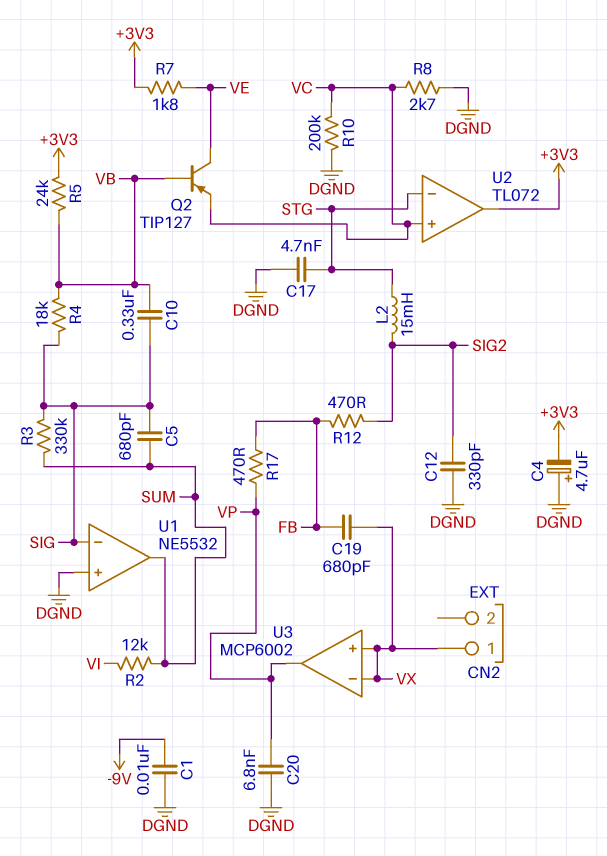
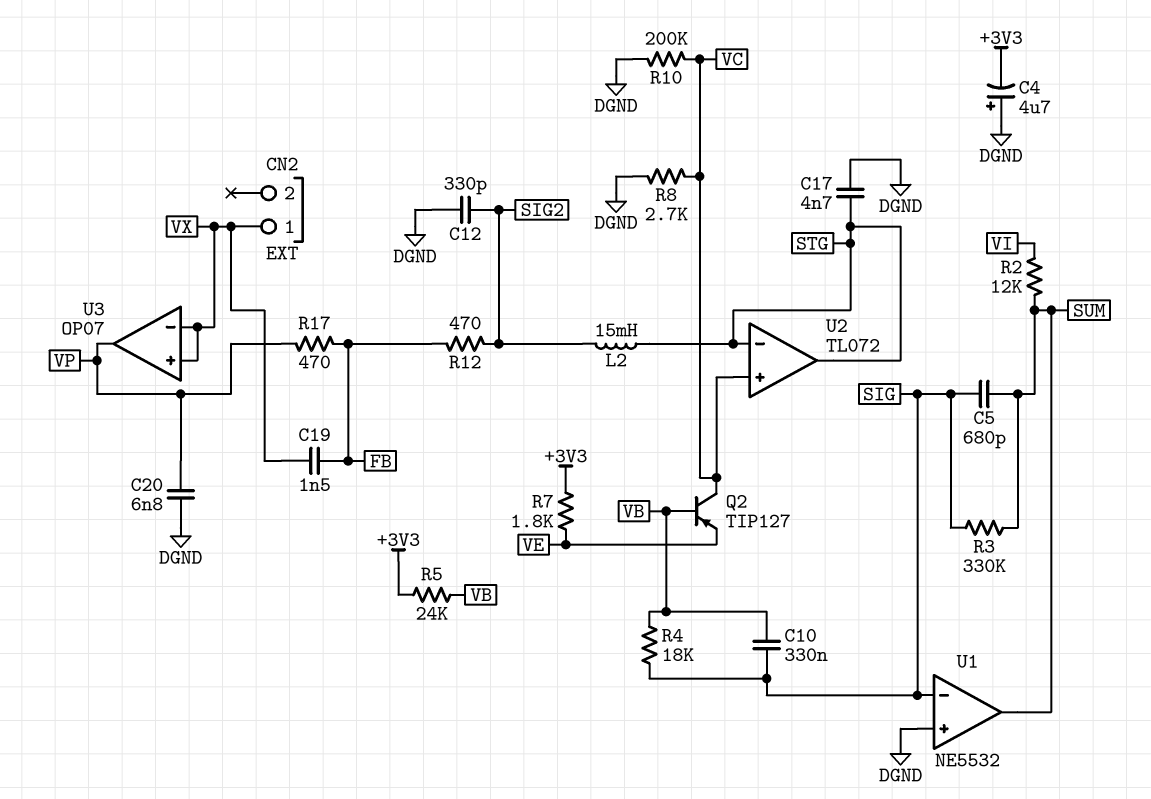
C1: 10nF (-9V, DGND) -> none
C19: 680pF (FB, VX) -> 1.5nF (FB, VX)
Q2: PNP TIP127 (B VB, C VE, E VC) -> PNP TIP127 (B VB, C VC, E VE)
U2 pin out: +3V3 -> STG
U3: MCP6002 -> OP07

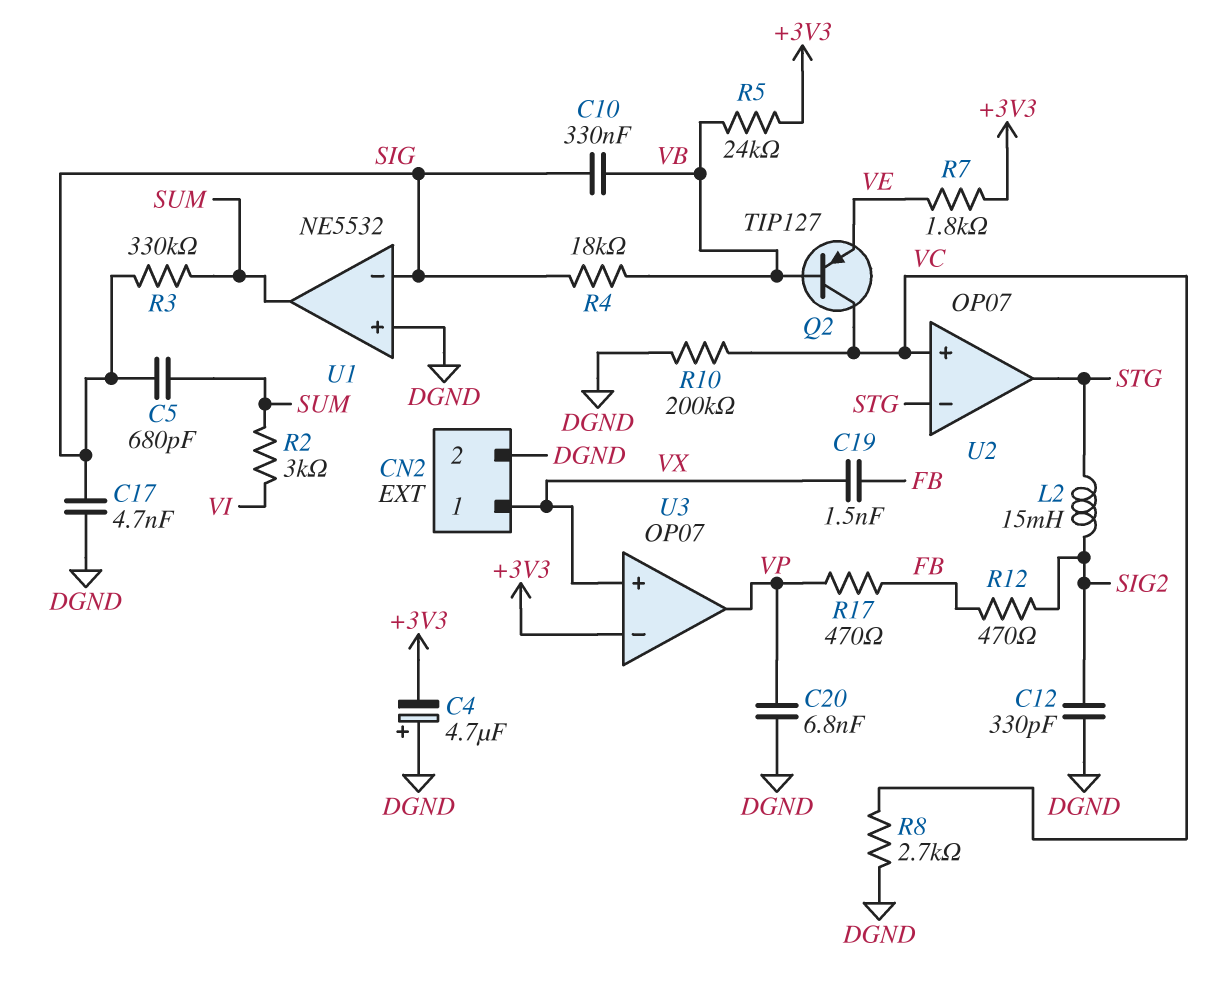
C17: 4.7nF (DGND, STG) -> 4.7nF (DGND, SIG)
CN2 pin 2: none -> DGND
R2: 12k (SUM, VI) -> 3k (SUM, VI)
U2: TL072 -> OP07
U3 pin in-: VX -> +3V3

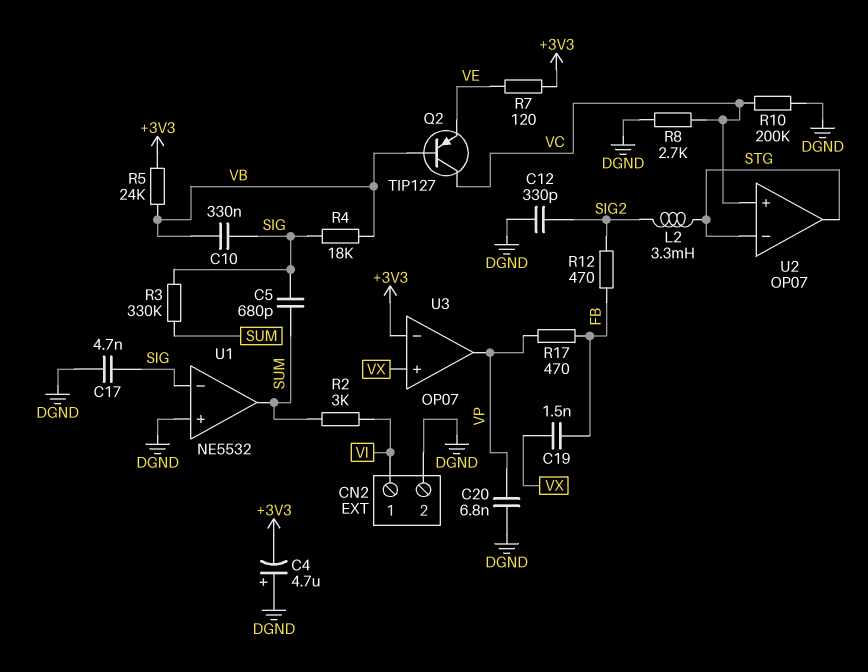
CN2 pin 1: VX -> VI
L2: 15mH (SIG2, STG) -> 3.3mH (SIG2, STG)
R7: 1.8k (+3V3, VE) -> 120 (+3V3, VE)

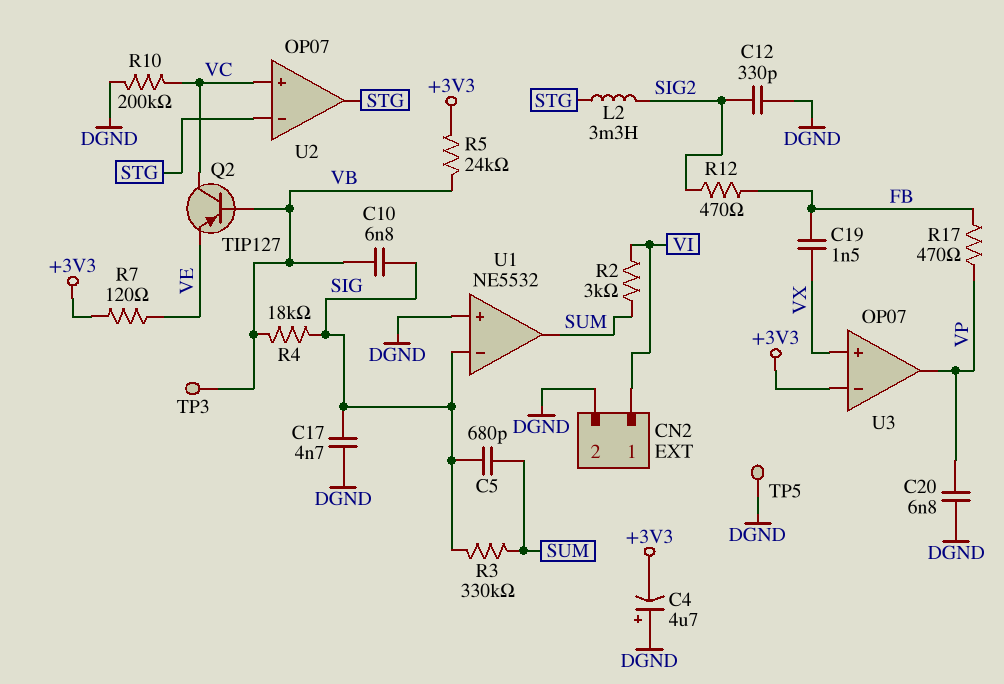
C10: 330nF (SIG, VB) -> 6.8nF (SIG, VB)
R8: 2.7k (DGND, VC) -> none
TP3: none -> test point (VB)
TP5: none -> test point (DGND)

